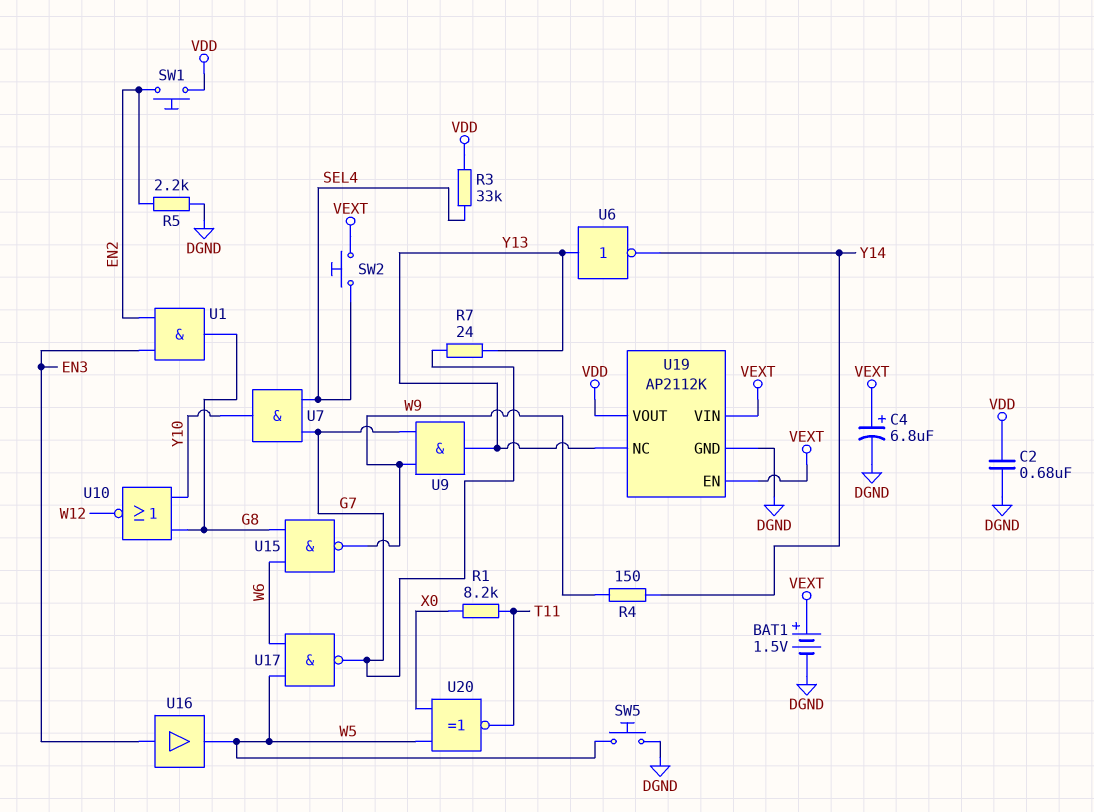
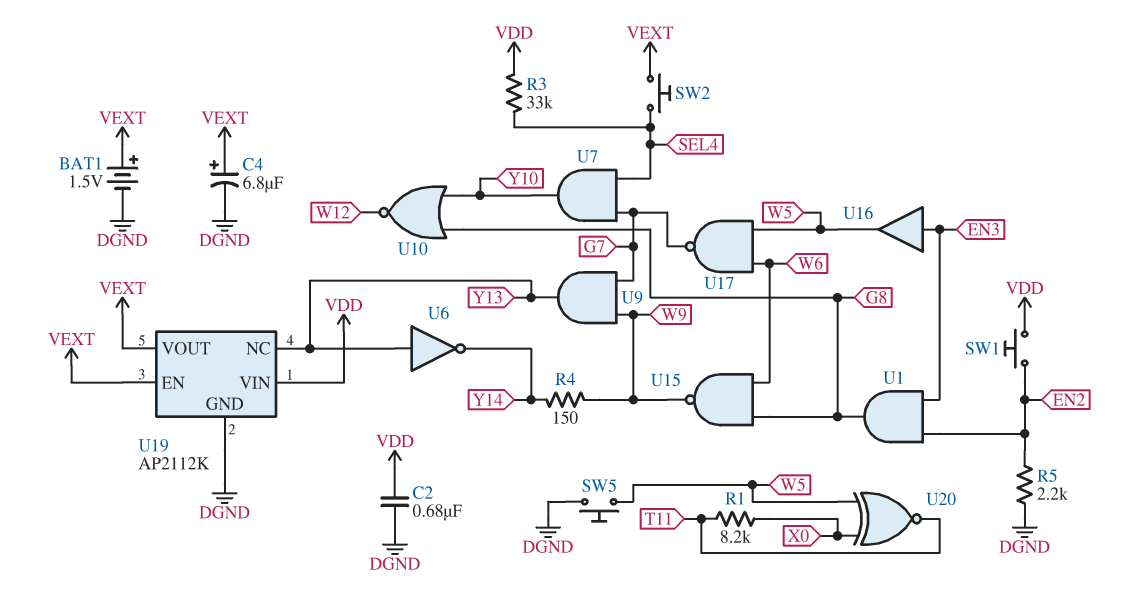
R7: 24 (G7, Y13) -> none
U19 pin VIN: VEXT -> VDD
U19 pin VOUT: VDD -> VEXT

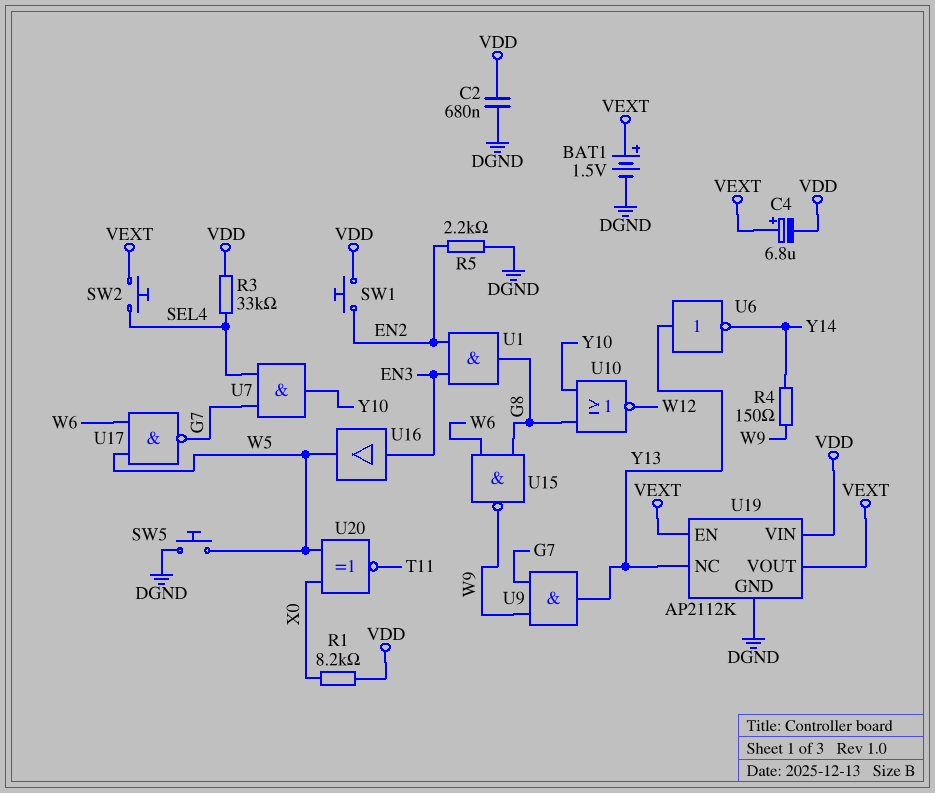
C4: 6.8uF (plus VEXT, minus DGND) -> 6.8uF (plus VEXT, minus VDD)
R1: 8.2k (T11, X0) -> 8.2k (VDD, X0)

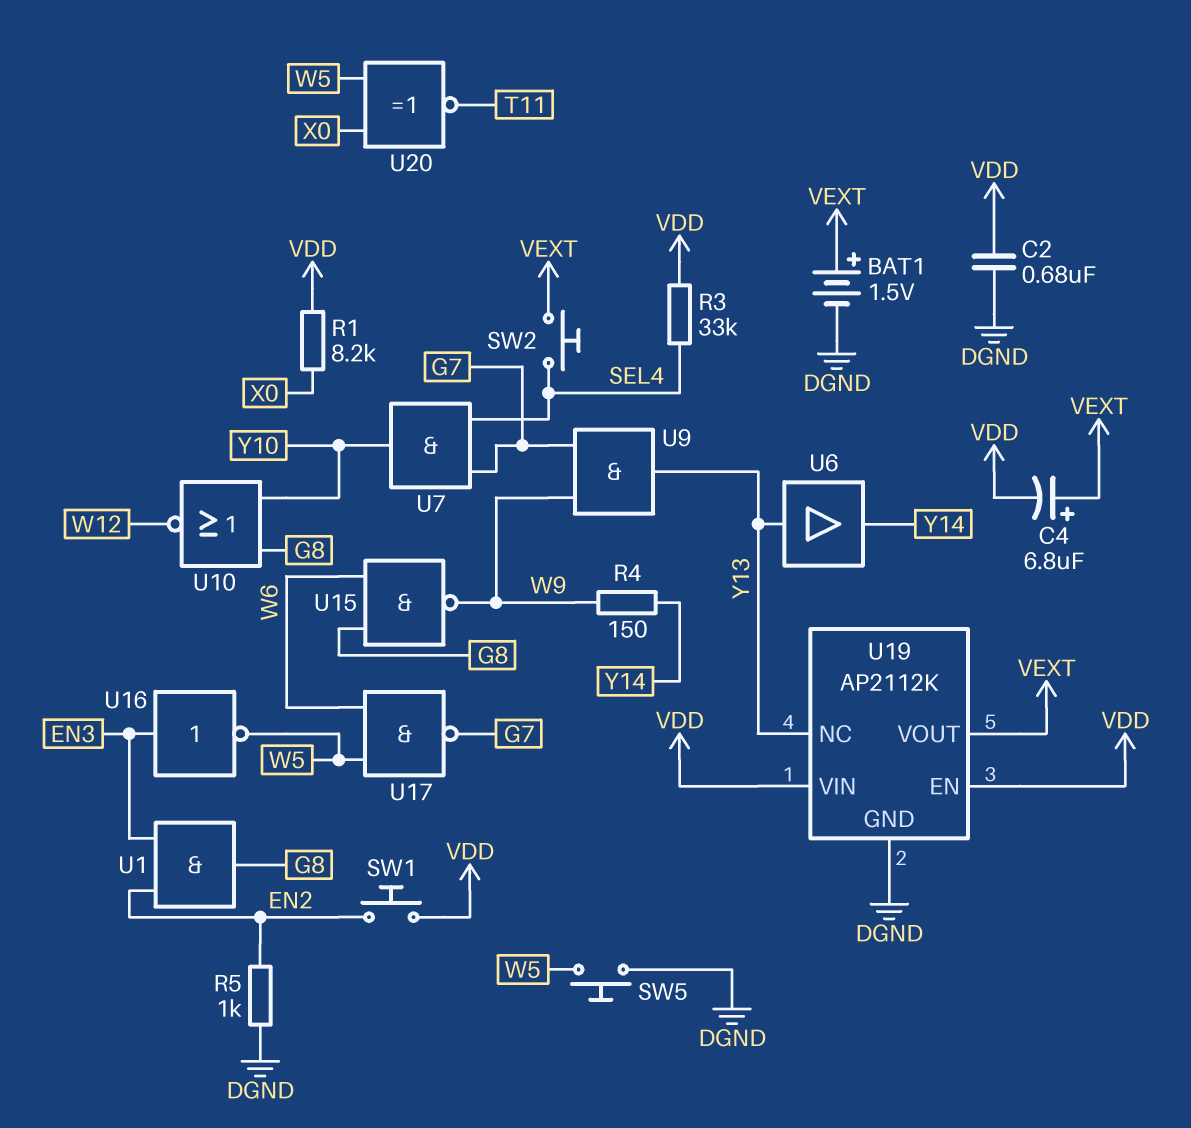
R5: 2.2k (DGND, EN2) -> 1k (DGND, EN2)
U6: NOT (in Y13, out Y14) -> buffer (in Y13, out Y14)
U16: buffer (in EN3, out W5) -> NOT (in EN3, out W5)
U19 pin EN: VEXT -> VDD

